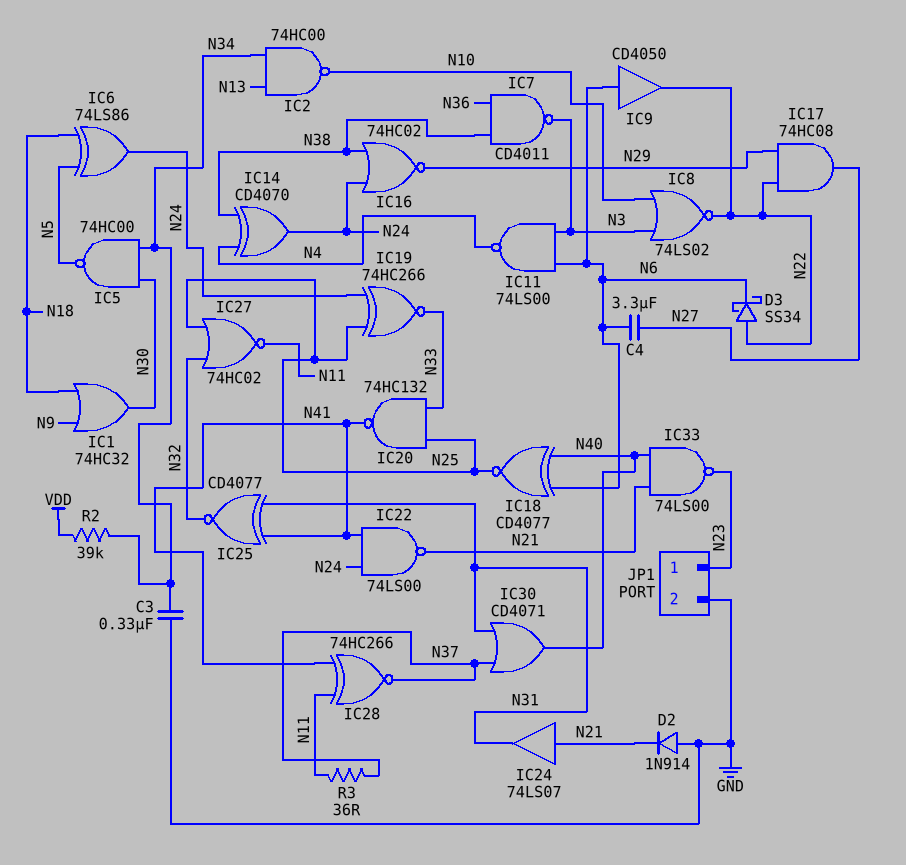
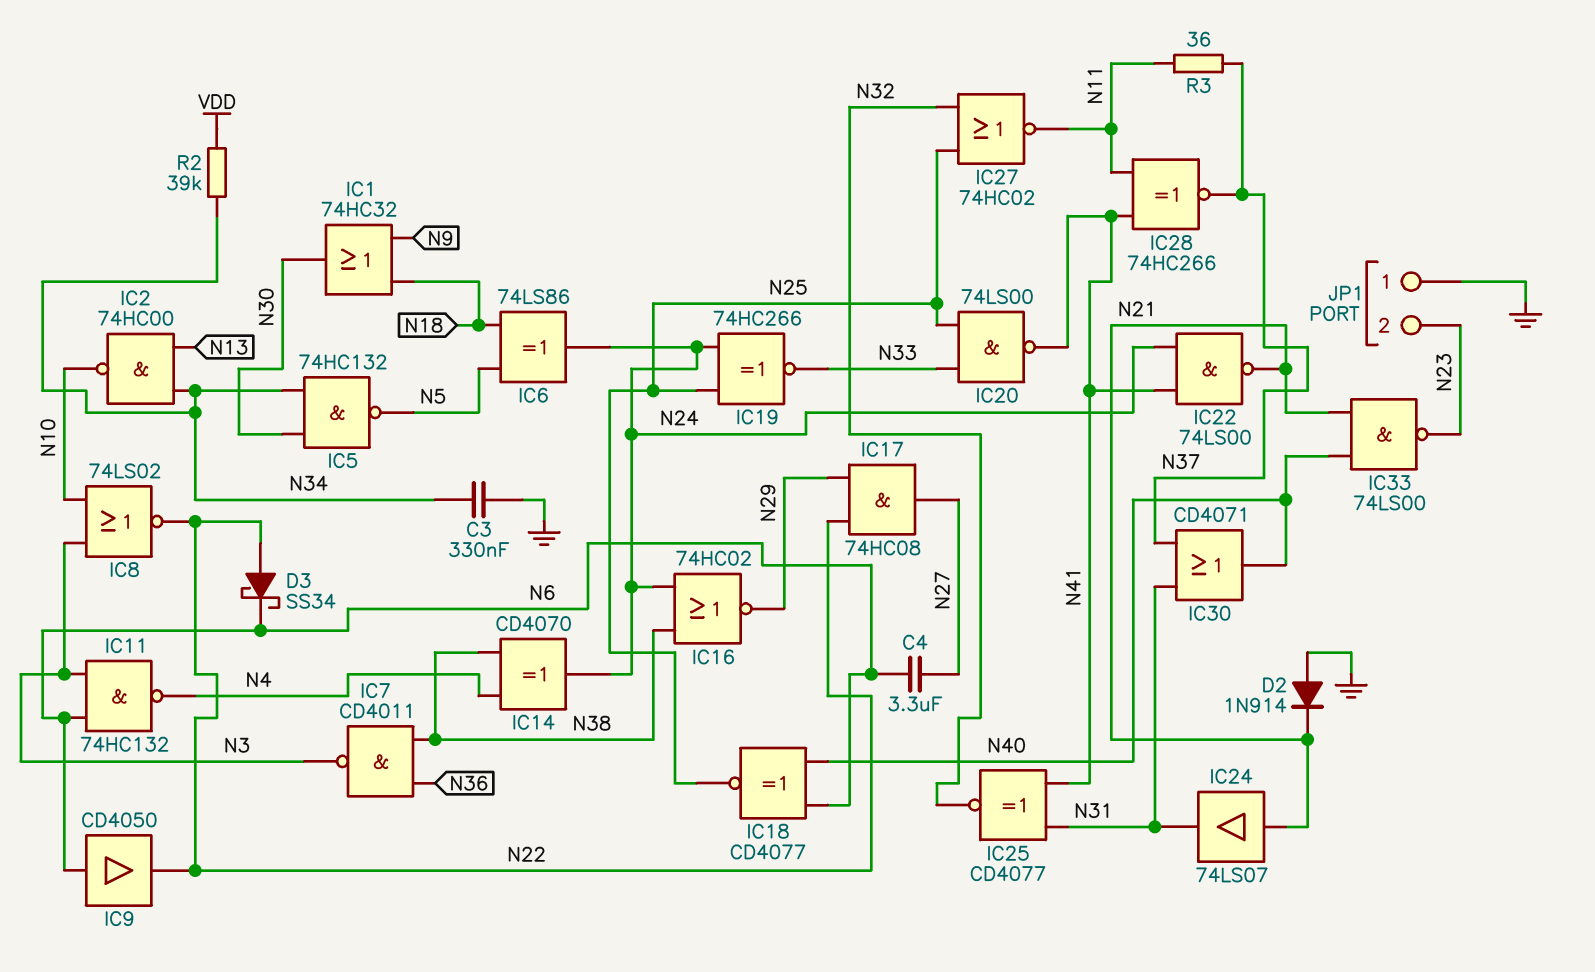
IC5: NAND 74HC00 (in N30, in N34, out N5) -> NAND 74HC132 (in N30, in N34, out N5)
IC11: NAND 74LS00 (in N3, in N6, out N4) -> NAND 74HC132 (in N3, in N6, out N4)
IC20: NAND 74HC132 (in N25, in N33, out N41) -> NAND 74LS00 (in N25, in N33, out N41)
JP1 pin 1: N23 -> GND
JP1 pin 2: GND -> N23

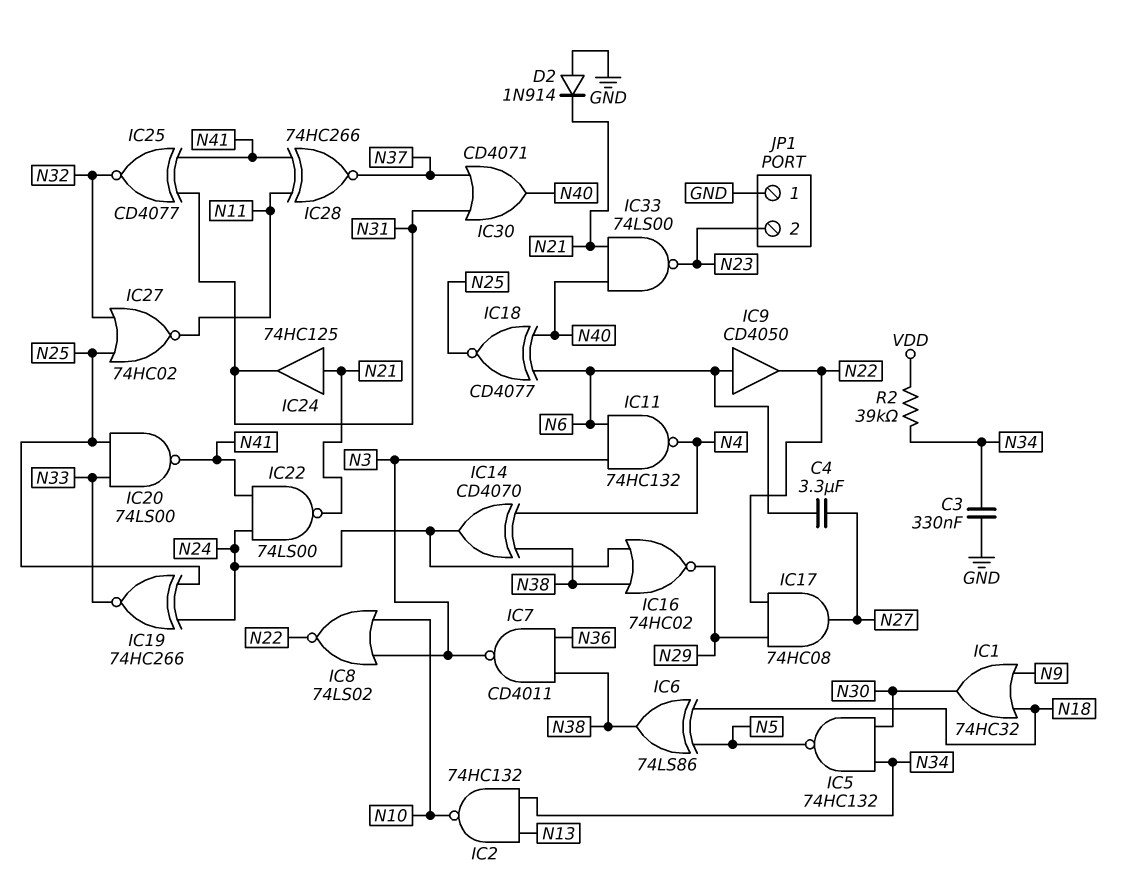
D3: schottky SS34 (A N22, K N6) -> none
IC2: NAND 74HC00 (in N13, in N34, out N10) -> NAND 74HC132 (in N13, in N34, out N10)
IC6: XOR 74LS86 (in N5, in N18, out N24) -> XOR 74LS86 (in N5, in N18, out N38)
IC24: buffer 74LS07 (in N21, out N31) -> buffer 74HC125 (in N21, out N31)
R3: 36 (N11, N37) -> none

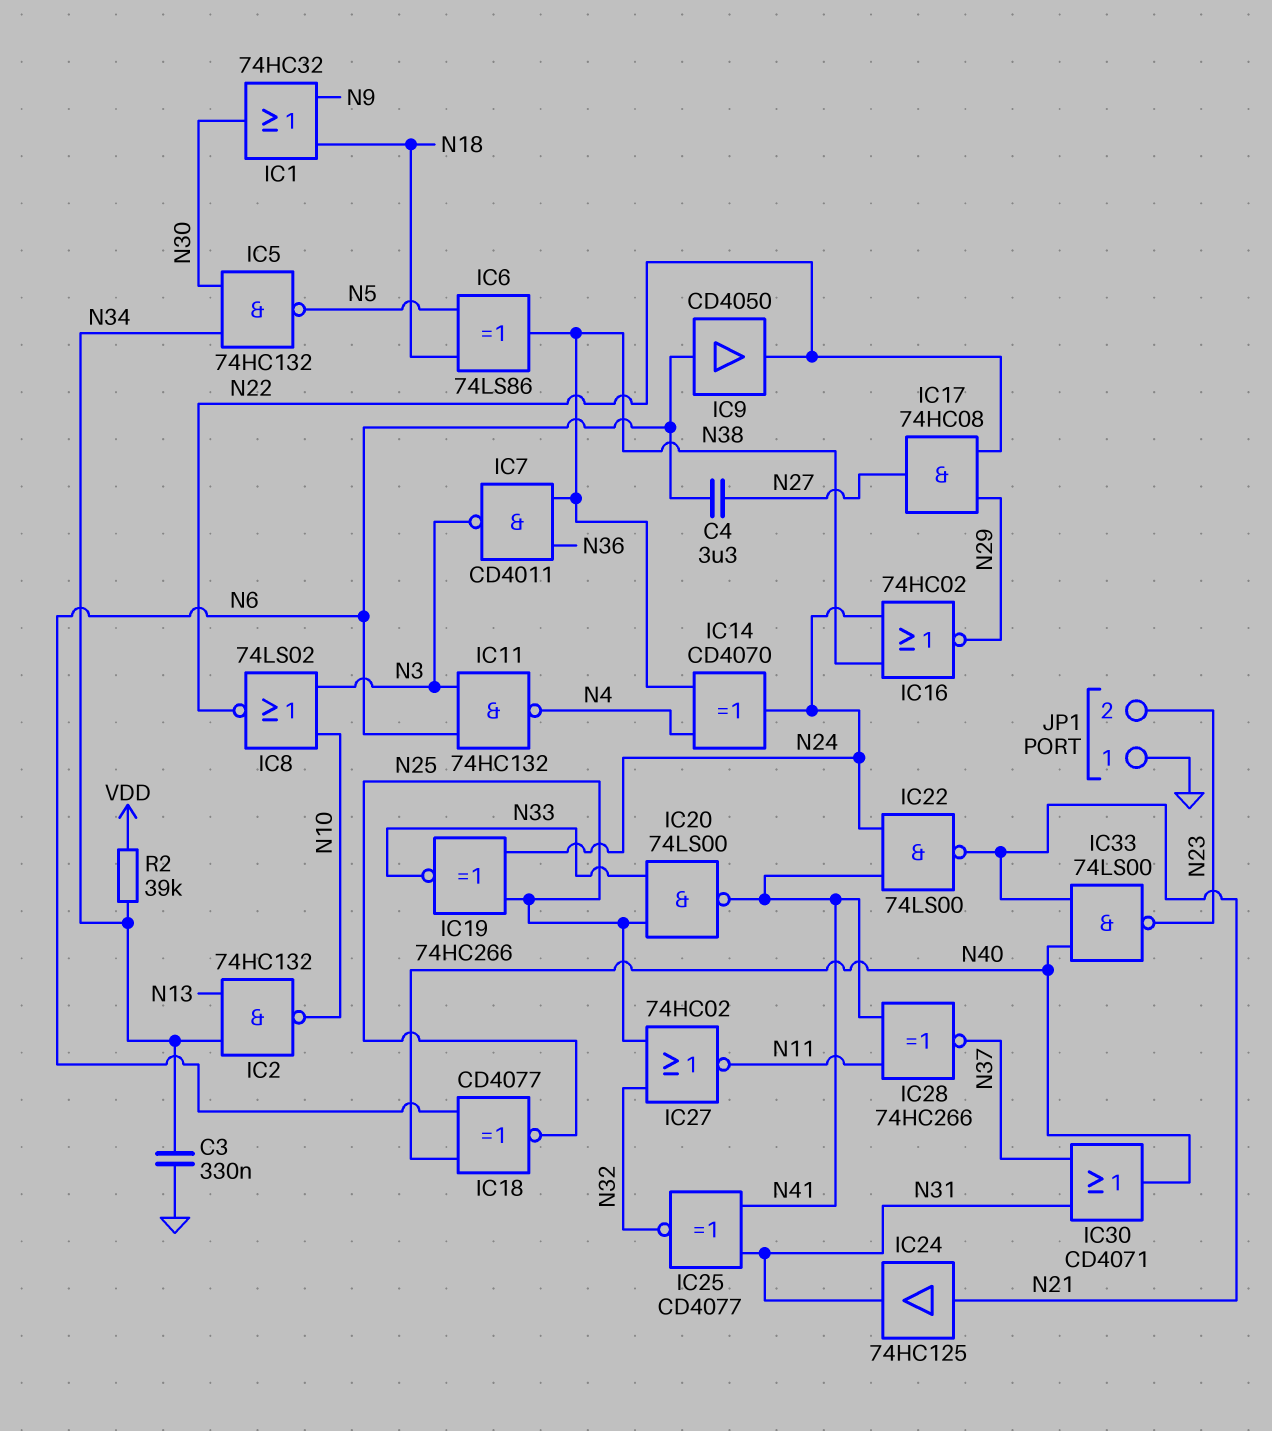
D2: diode 1N914 (A GND, K N21) -> none

